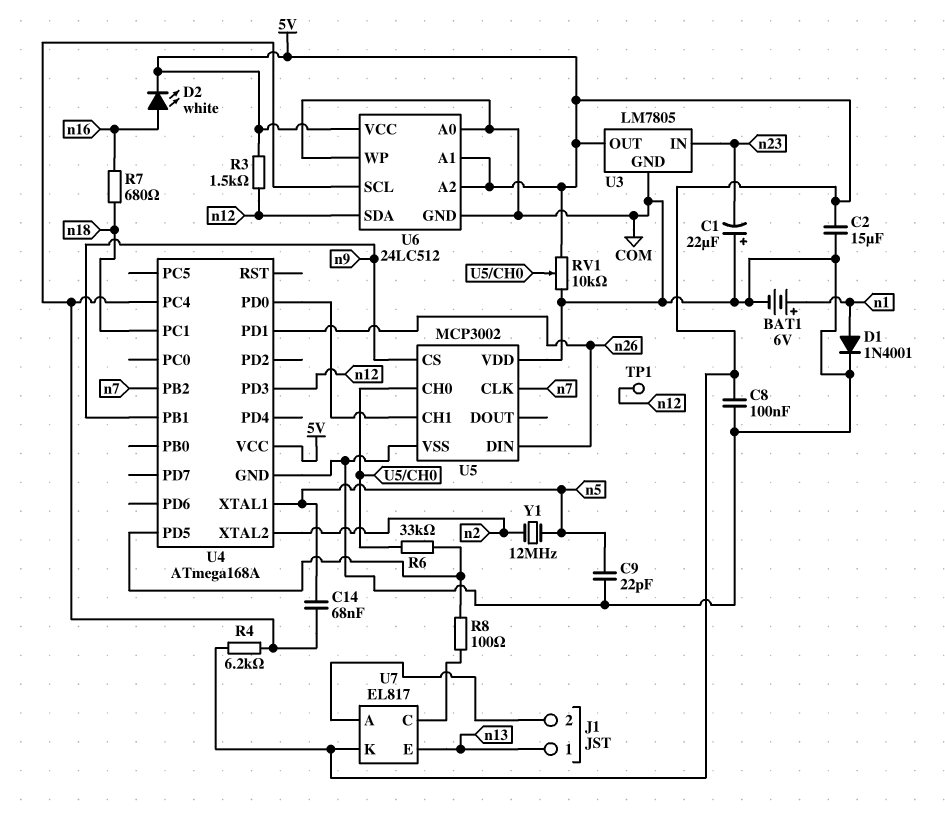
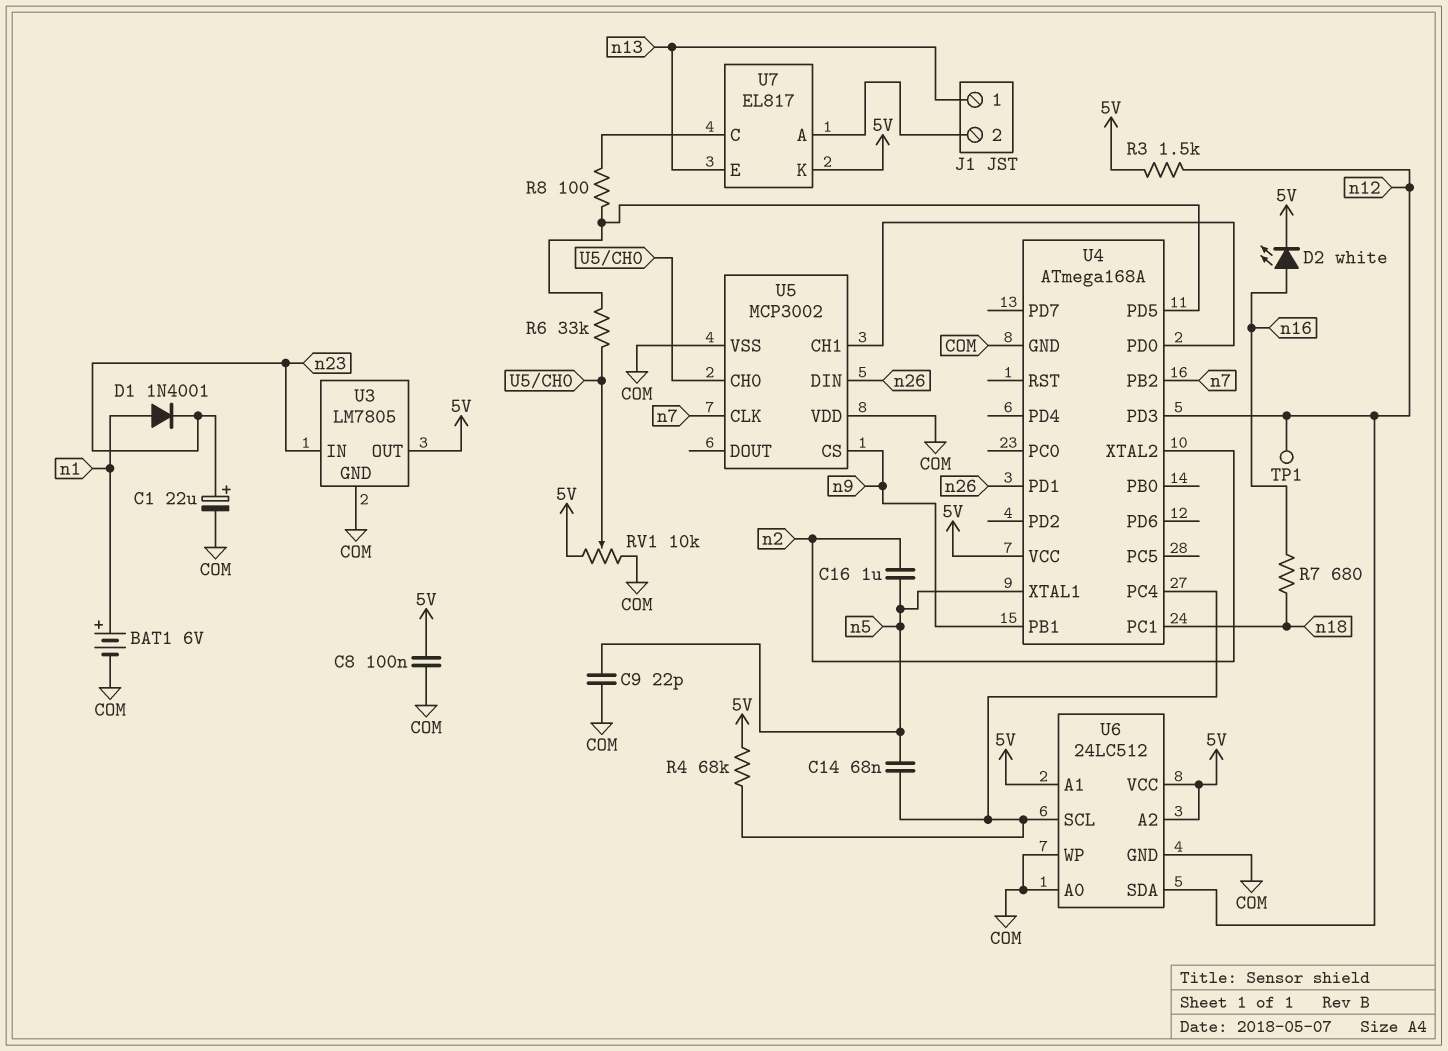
C1: 22uF (plus COM, minus n23) -> 22uF (plus n23, minus COM)
C2: 15uF (5V, COM) -> none
C16: none -> 1uF (n2, n5)
D1: diode 1N4001 (A n1, K COM) -> diode 1N4001 (A n1, K n23)
R4: 6.2k (5V, U4/PC4) -> 68k (5V, U4/PC4)
Y1: 12MHz (n2, n5) -> none

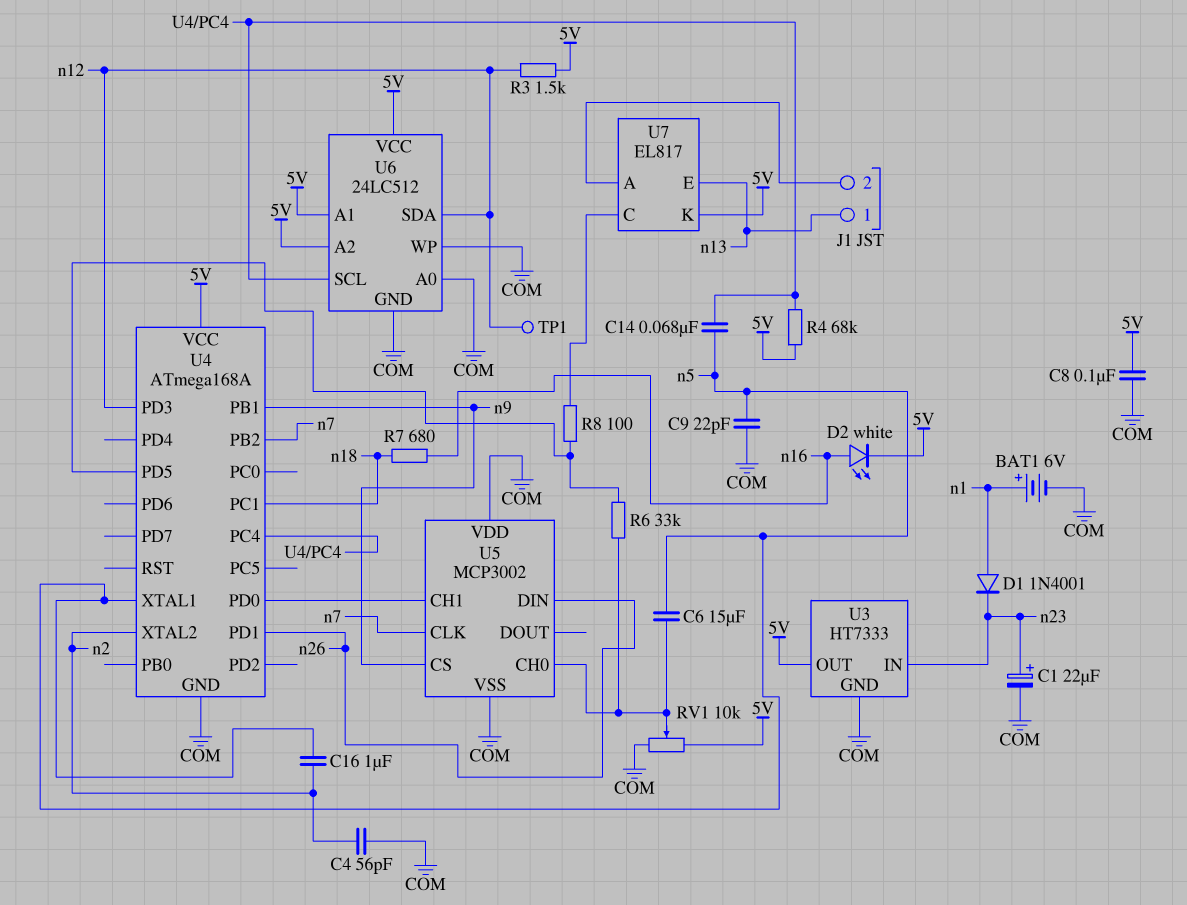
C4: none -> 56pF (COM, n2)
C6: none -> 15uF (U5/CH0, n5)
U3: LM7805 -> HT7333

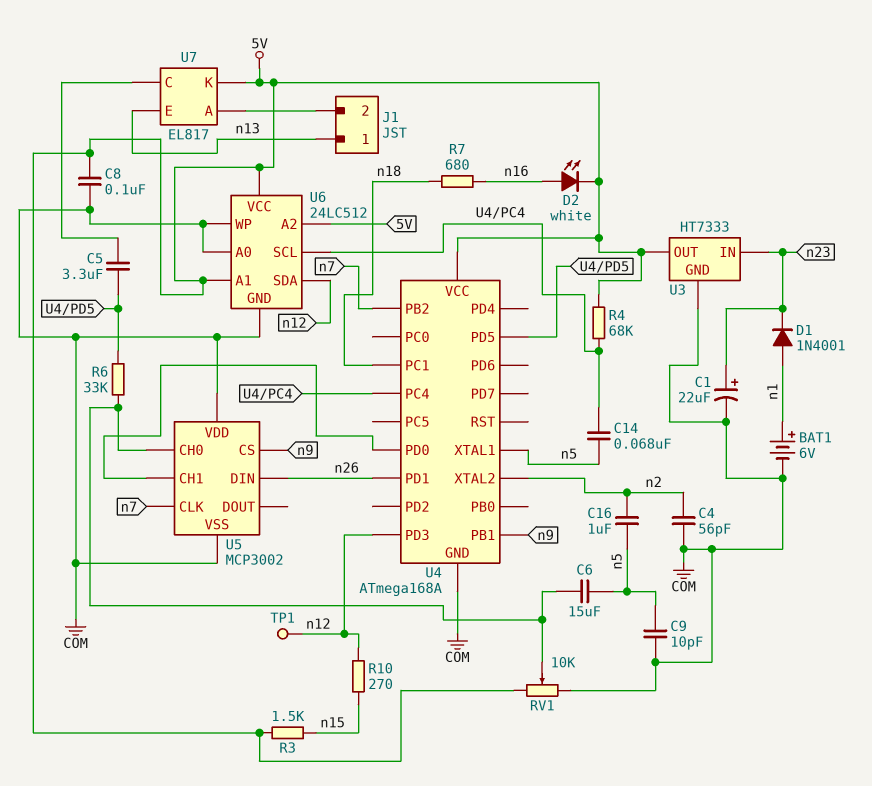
C5: none -> 3.3uF (U4/PD5, U7/C)
C9: 22pF (COM, n5) -> 10pF (COM, n5)
R3: 1.5k (5V, n12) -> 1.5k (5V, n15)
R8: 100 (U4/PD5, U7/C) -> none
R10: none -> 270 (n12, n15)

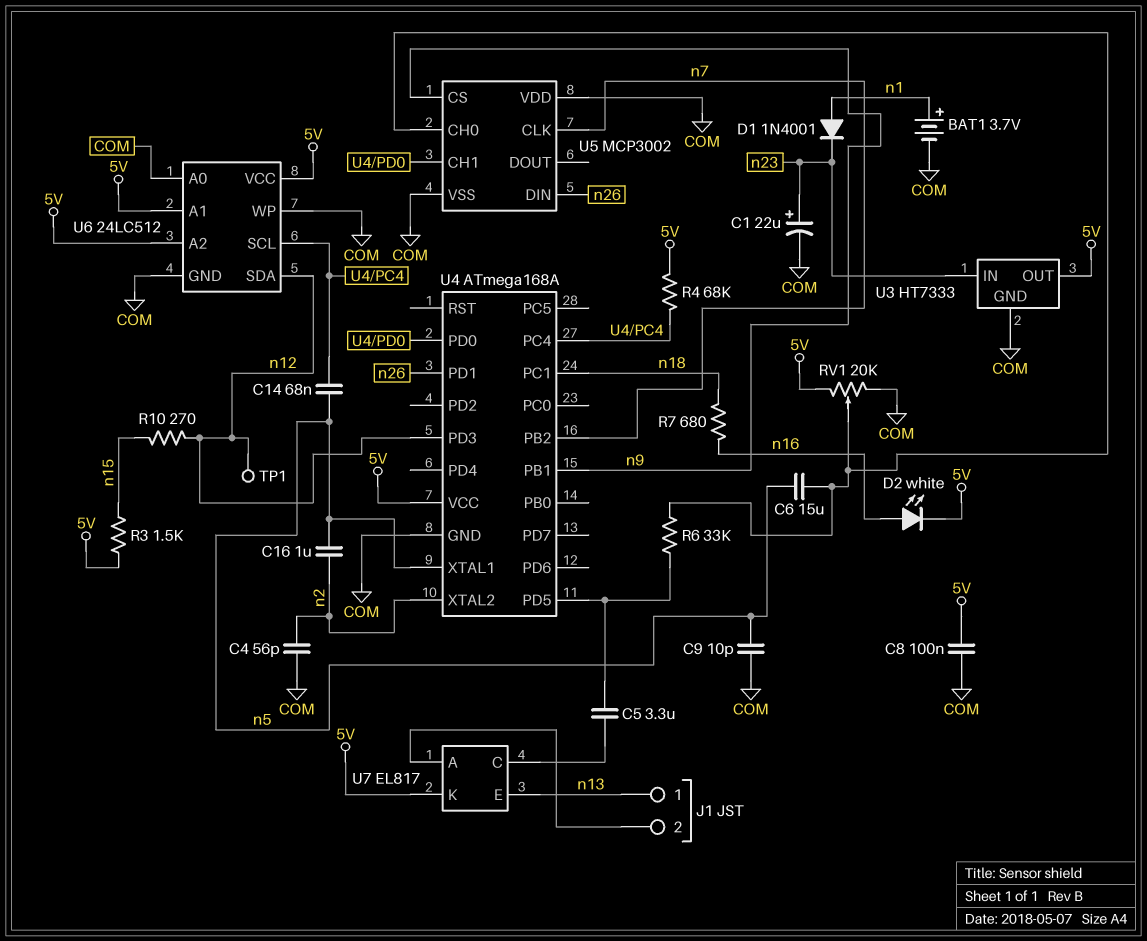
BAT1: 6V (plus n1, minus COM) -> 3.7V (plus n1, minus COM)
RV1: 10k (5V, COM, wiper U5/CH0) -> 20k (5V, COM, wiper U5/CH0)

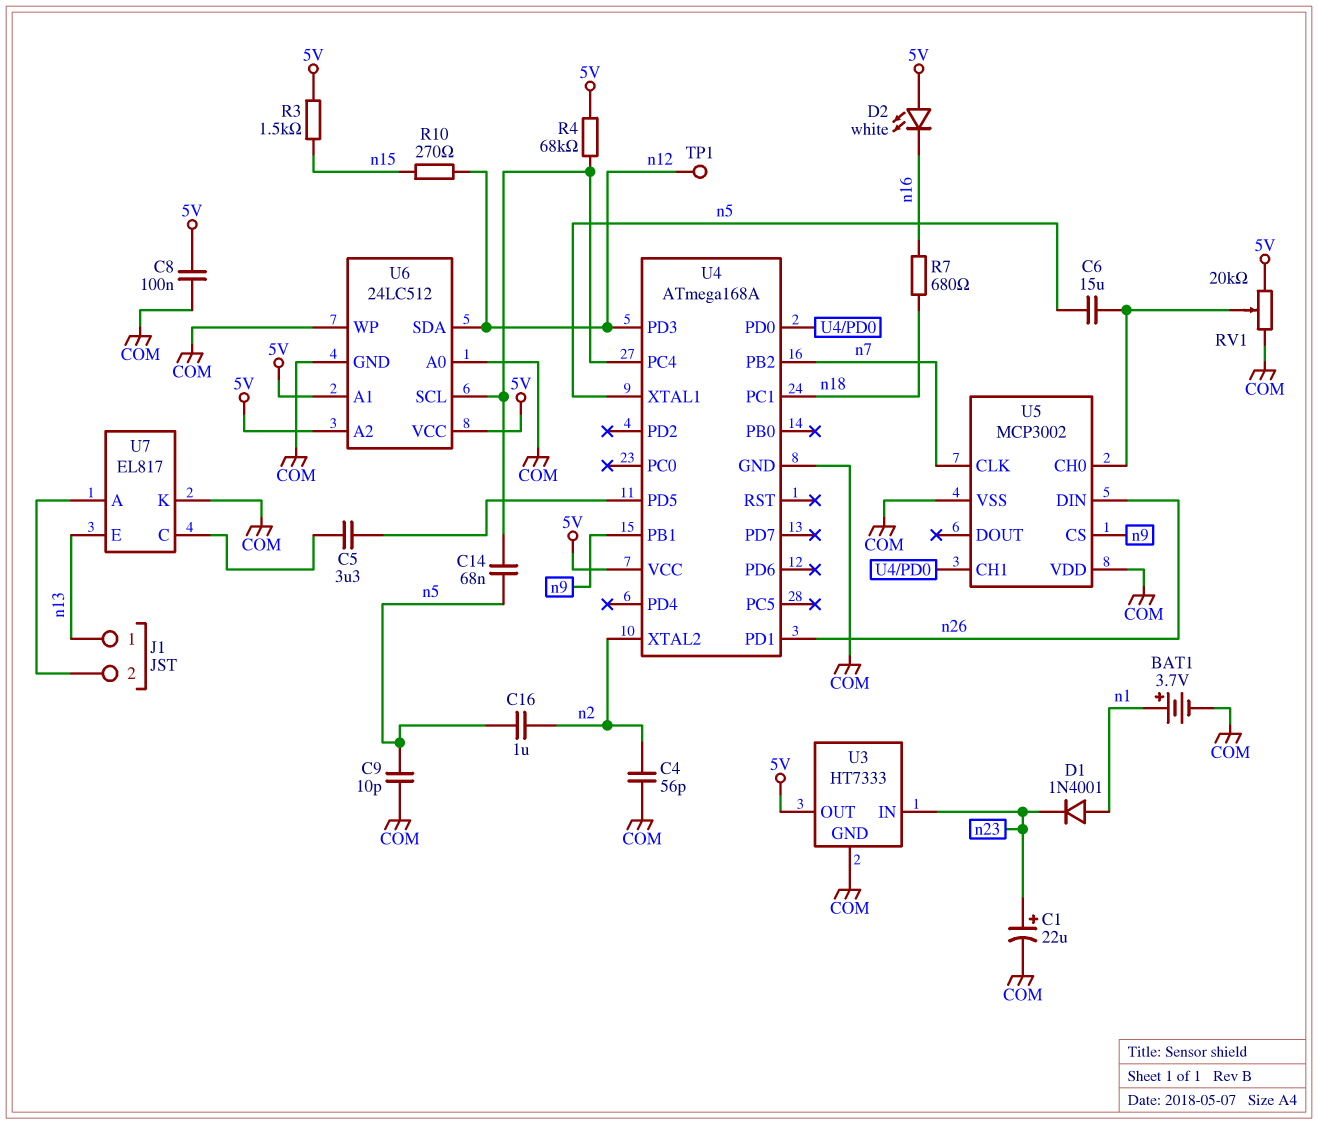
D2: LED white (A n16, K 5V) -> LED white (A 5V, K n16)
R6: 33k (U4/PD5, U5/CH0) -> none
U7 pin K: 5V -> COM

